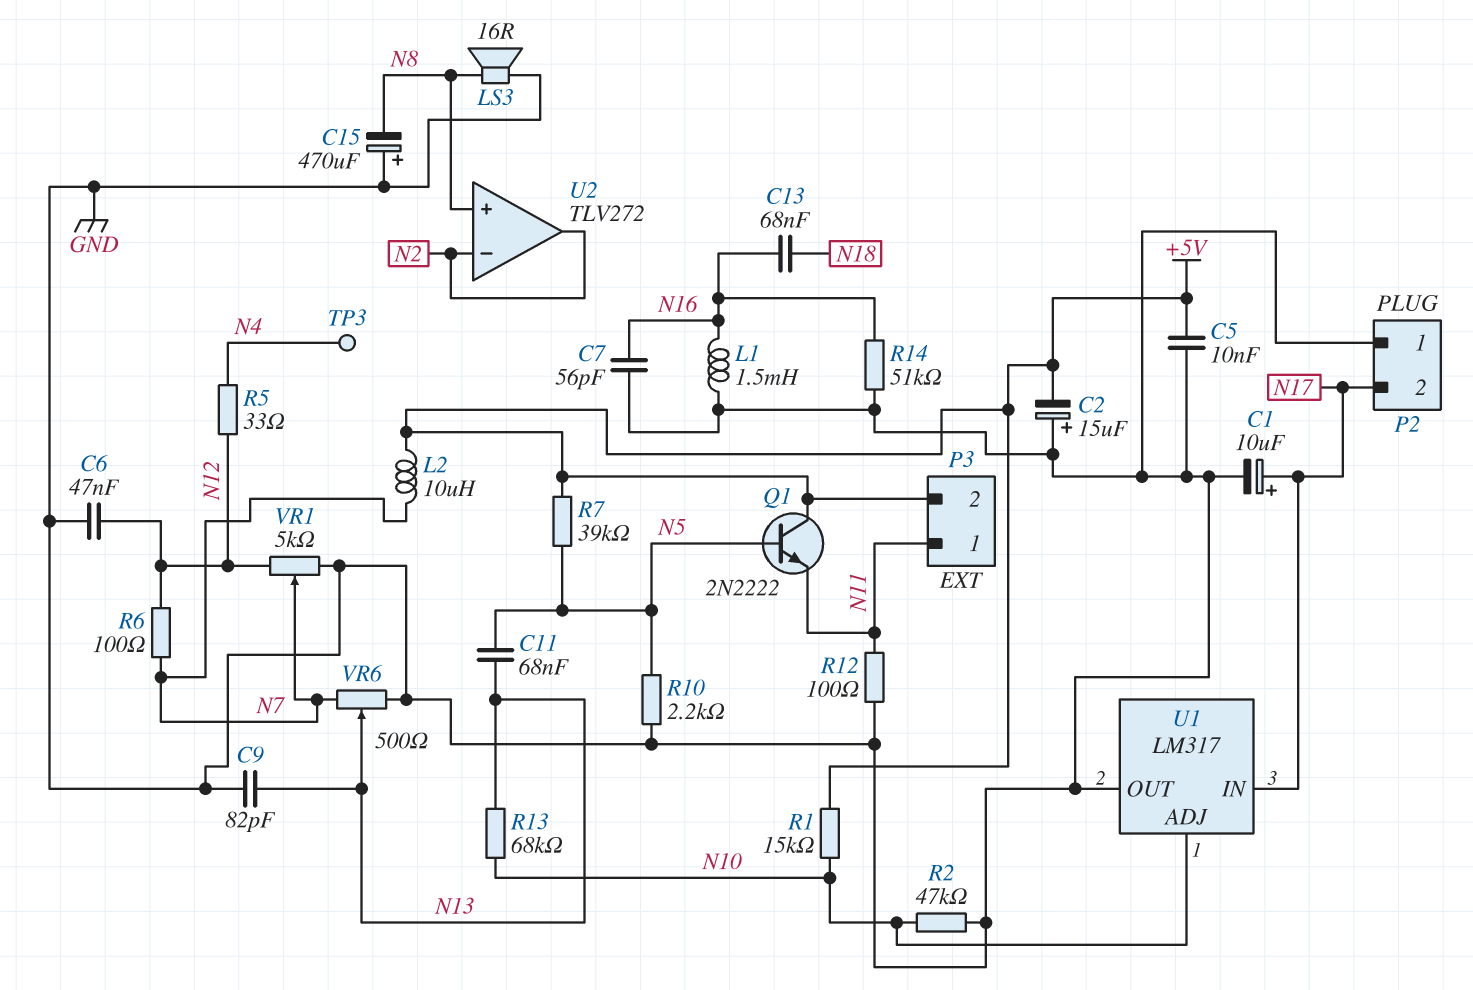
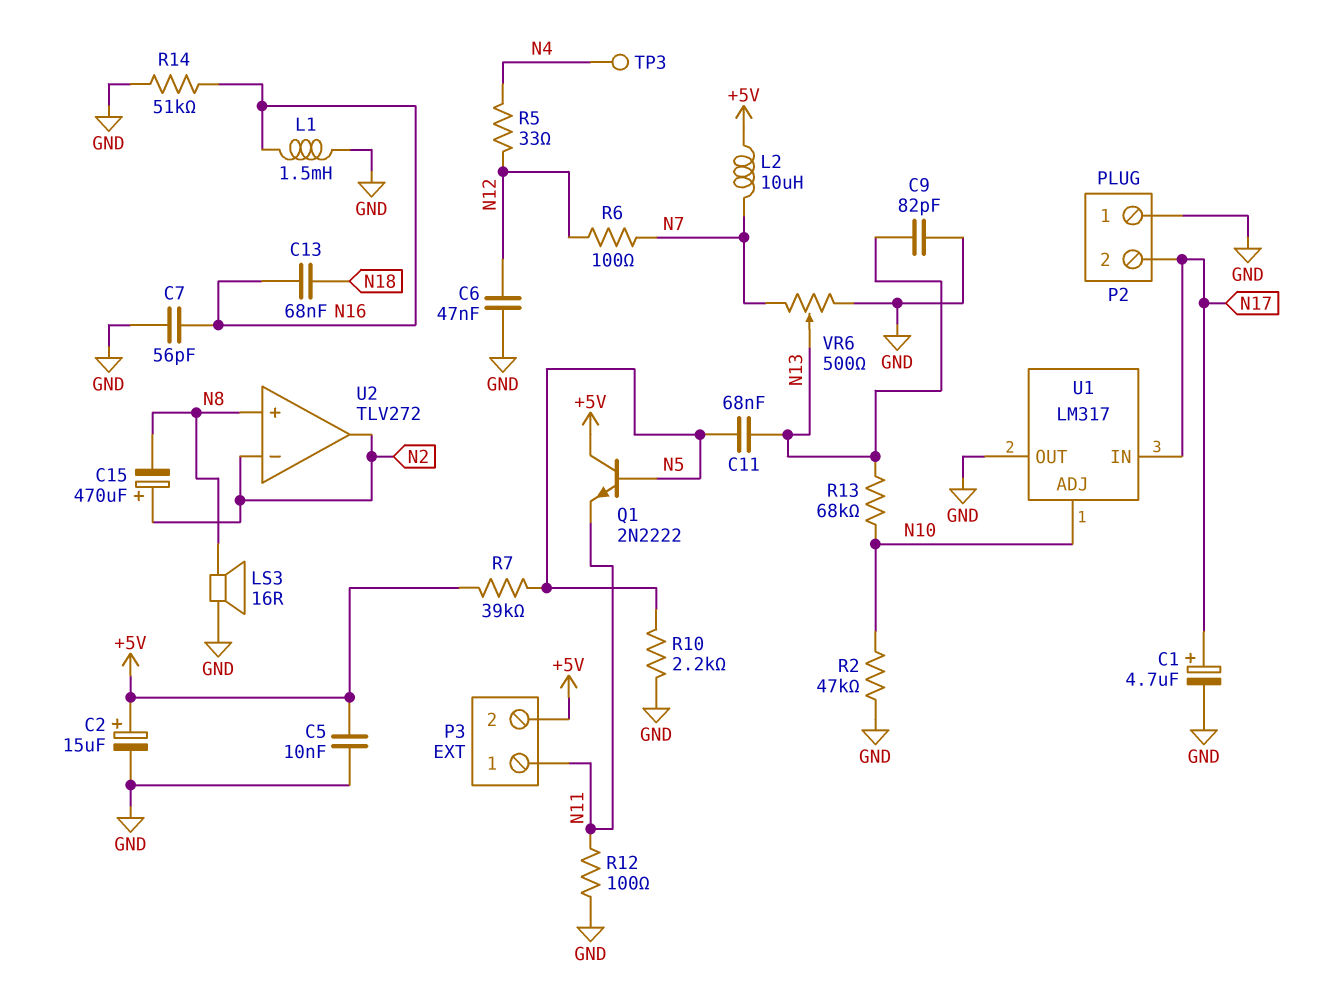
C1: 10uF (plus N17, minus GND) -> 4.7uF (plus N17, minus GND)
C2: 15uF (plus GND, minus +5V) -> 15uF (plus +5V, minus GND)
C15: 470uF (plus GND, minus N8) -> 470uF (plus N2, minus N8)
R1: 15k (+5V, N10) -> none
VR1: 5k (GND, N12, wiper N7) -> none

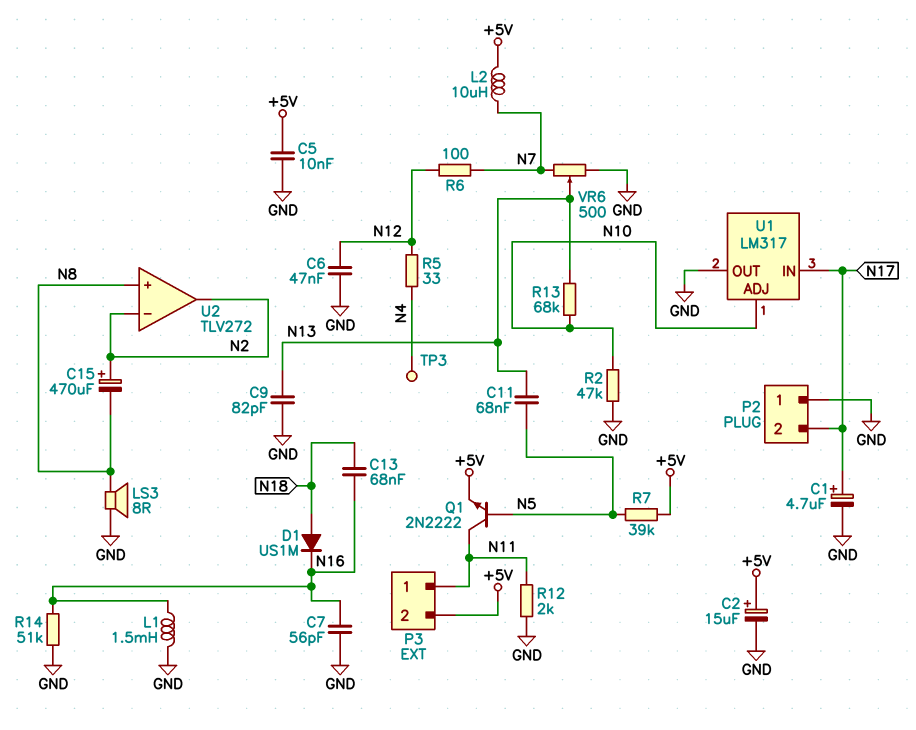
D1: none -> diode US1M (A N18, K N16)
LS3: speaker 16R (GND, N8) -> speaker 8R (GND, N8)
Q1: NPN 2N2222 (B N5, C +5V, E N11) -> NPN 2N2222 (B N5, C N11, E +5V)
R10: 2.2k (GND, N5) -> none
R12: 100 (GND, N11) -> 2k (GND, N11)

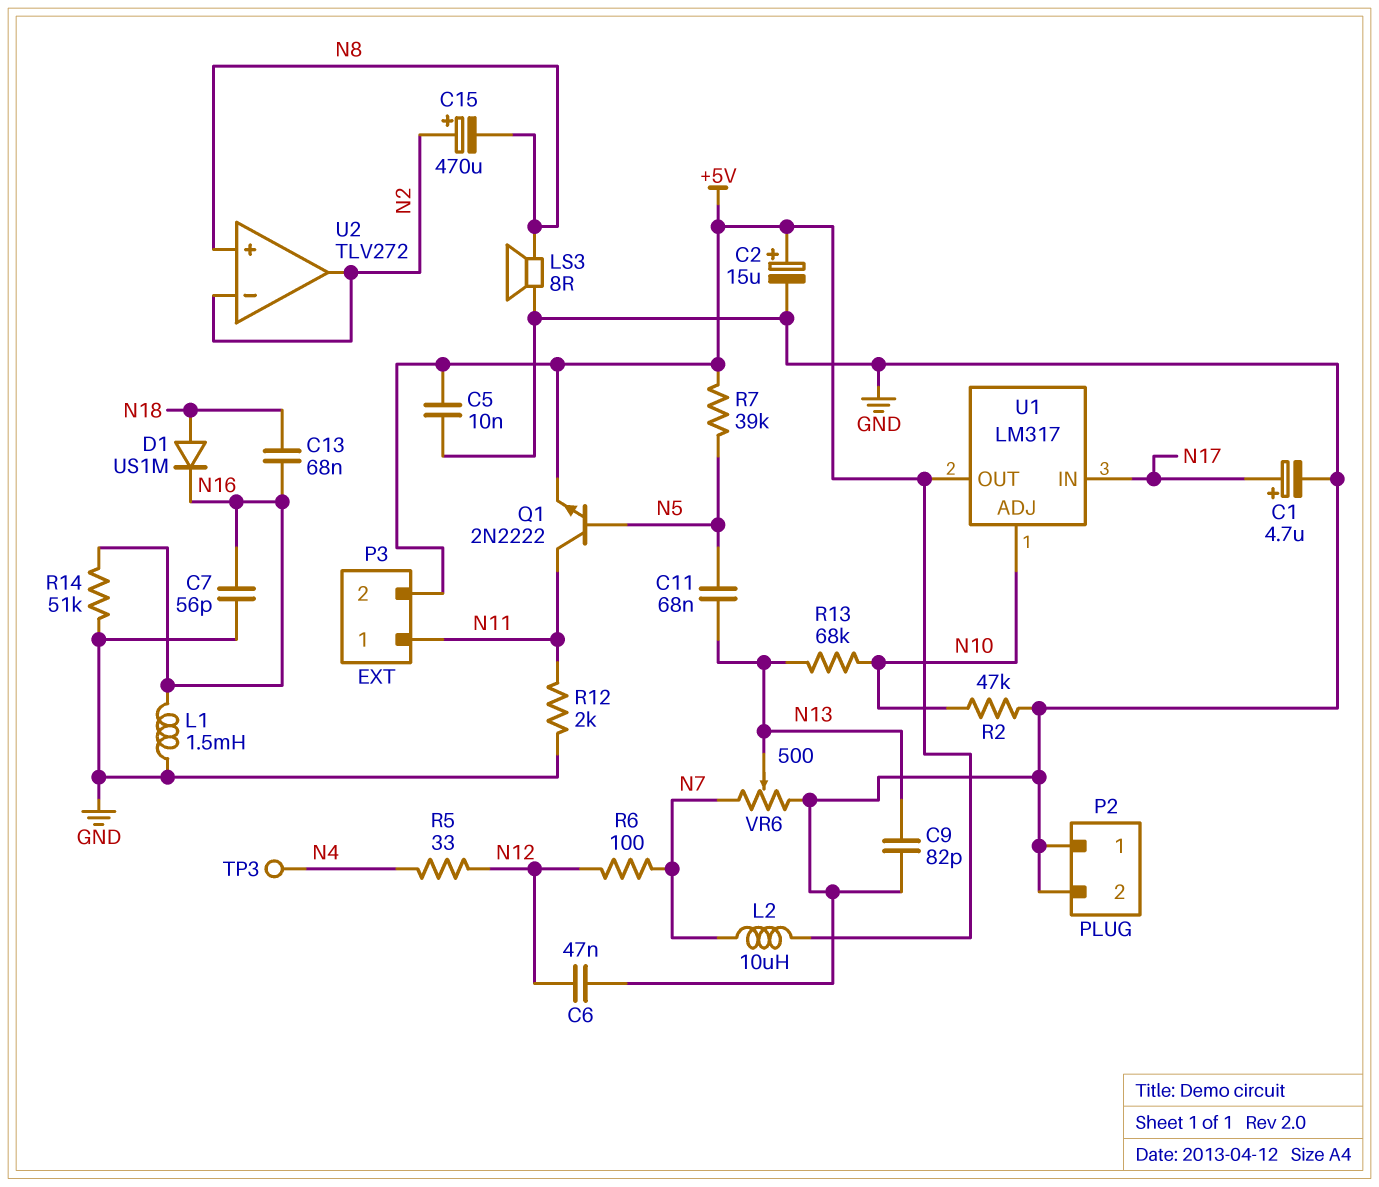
P2 pin 2: N17 -> GND
U1 pin OUT: GND -> +5V

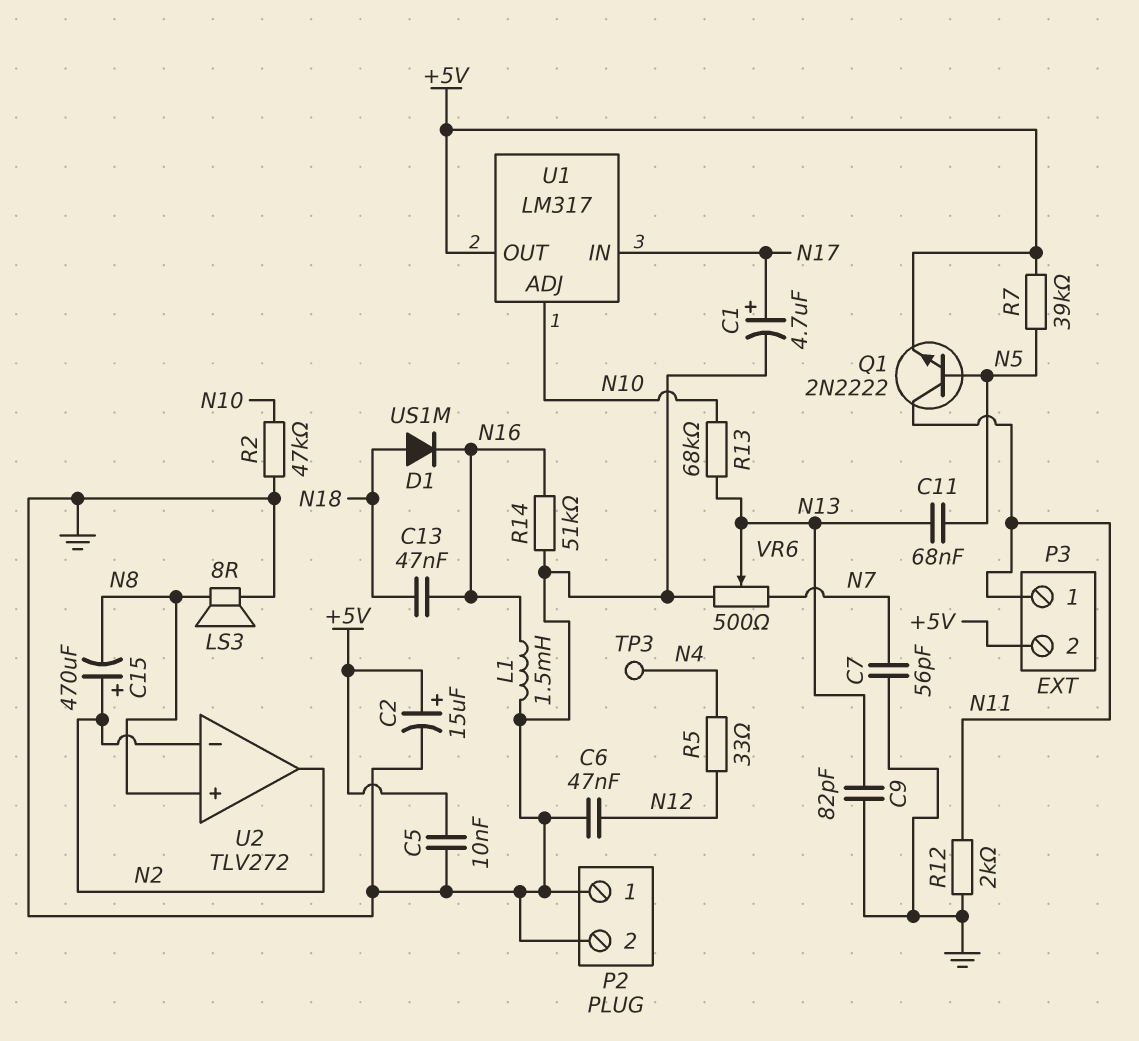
C7: 56pF (GND, N16) -> 56pF (GND, N7)
C13: 68nF (N16, N18) -> 47nF (N16, N18)
L2: 10uH (+5V, N7) -> none
R6: 100 (N7, N12) -> none

